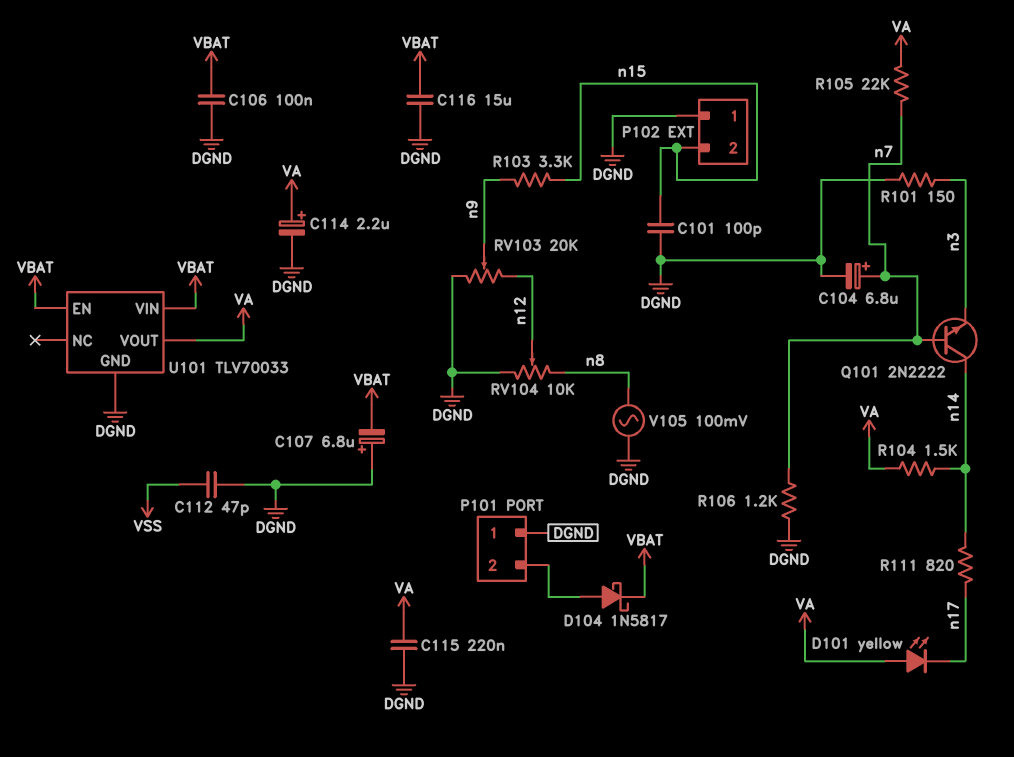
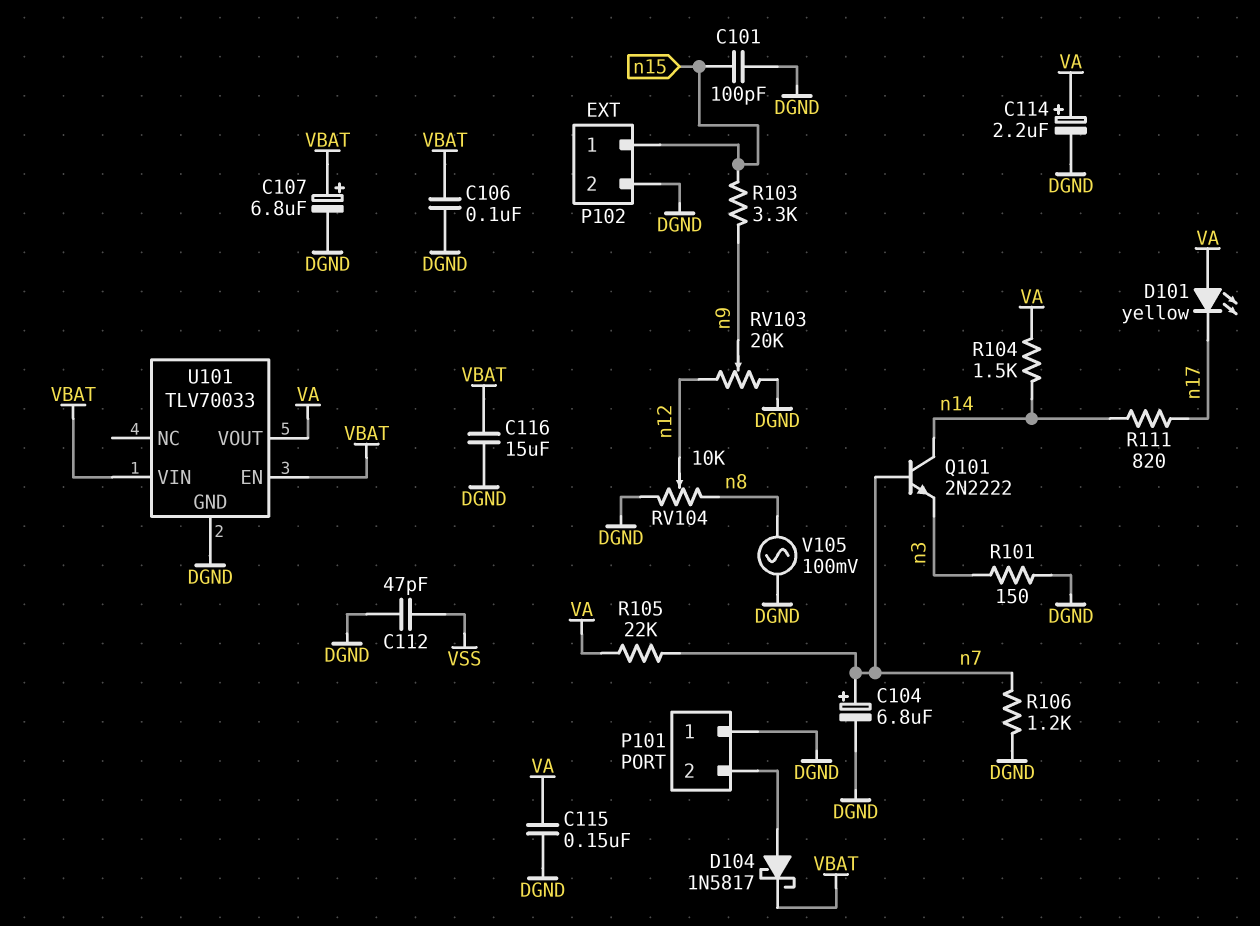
C107: 6.8uF (plus DGND, minus VBAT) -> 6.8uF (plus VBAT, minus DGND)
C115: 220nF (DGND, VA) -> 150nF (DGND, VA)
P102 pin 1: DGND -> n15
P102 pin 2: n15 -> DGND

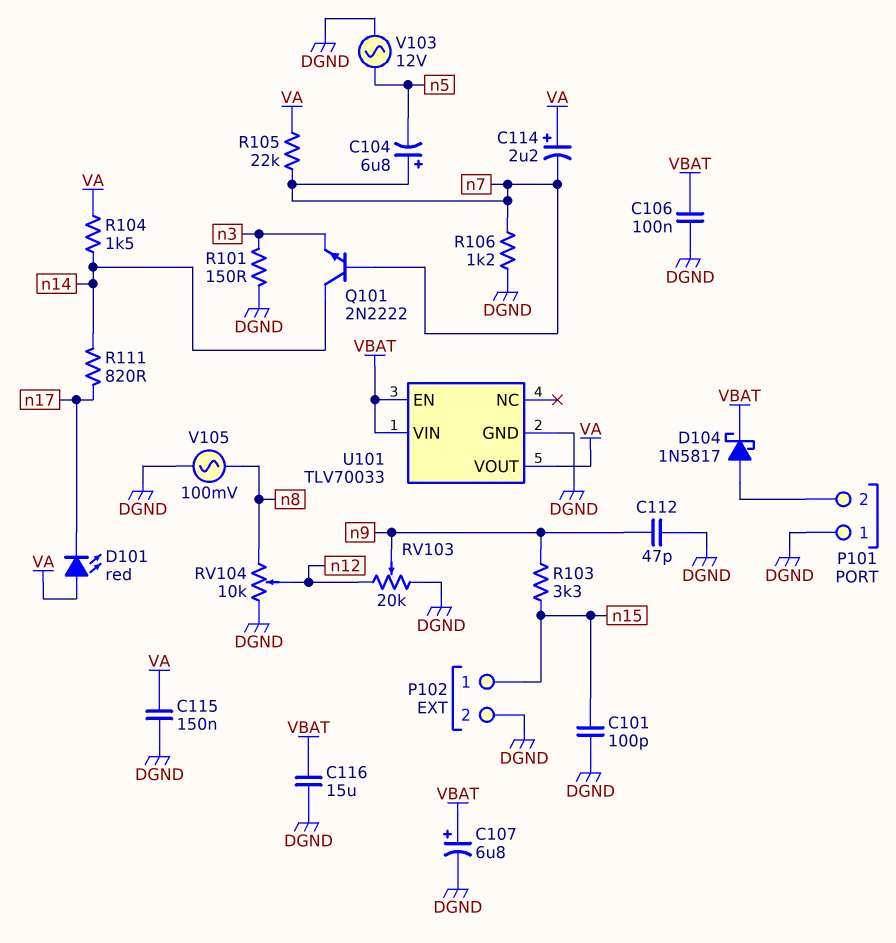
C104: 6.8uF (plus n7, minus DGND) -> 6.8uF (plus n7, minus n5)
C112: 47pF (DGND, VSS) -> 47pF (DGND, n9)
C114: 2.2uF (plus VA, minus DGND) -> 2.2uF (plus VA, minus n7)
D101: LED yellow (A VA, K n17) -> LED red (A VA, K n17)
V103: none -> AC 12V (DGND, n5)

